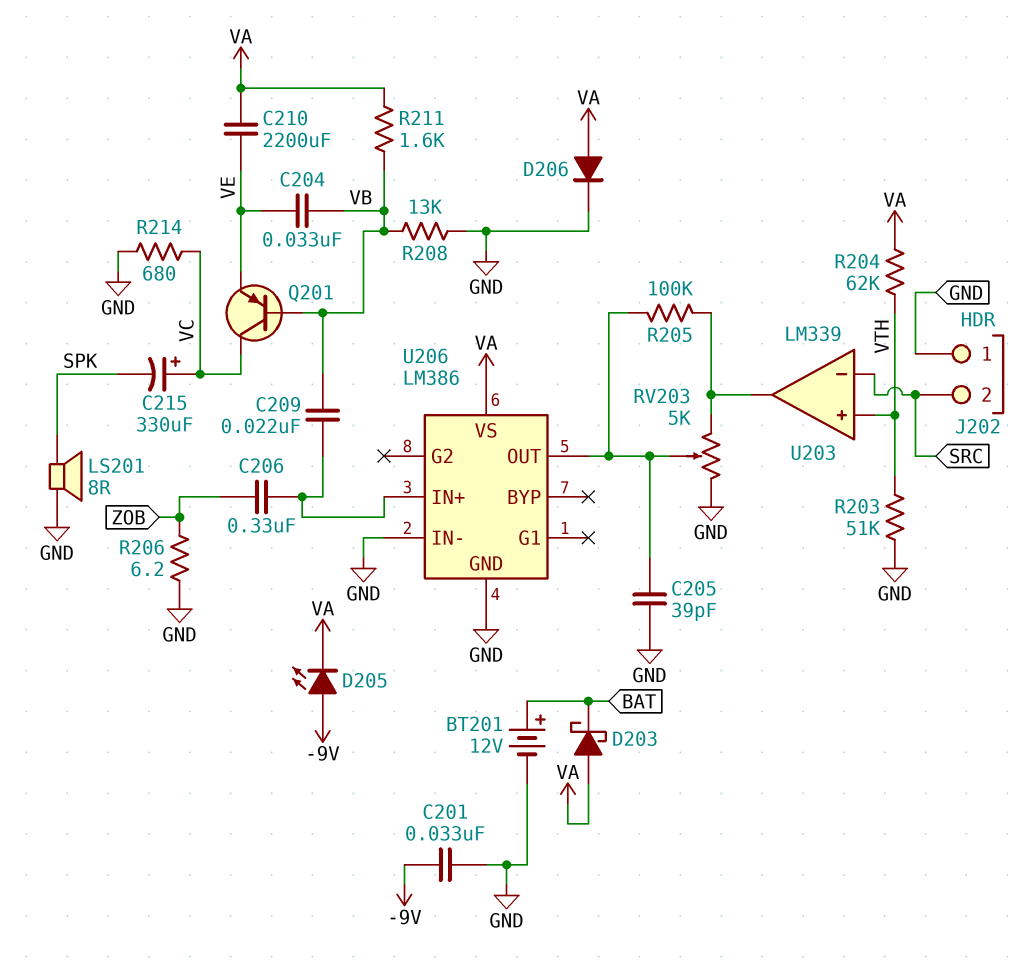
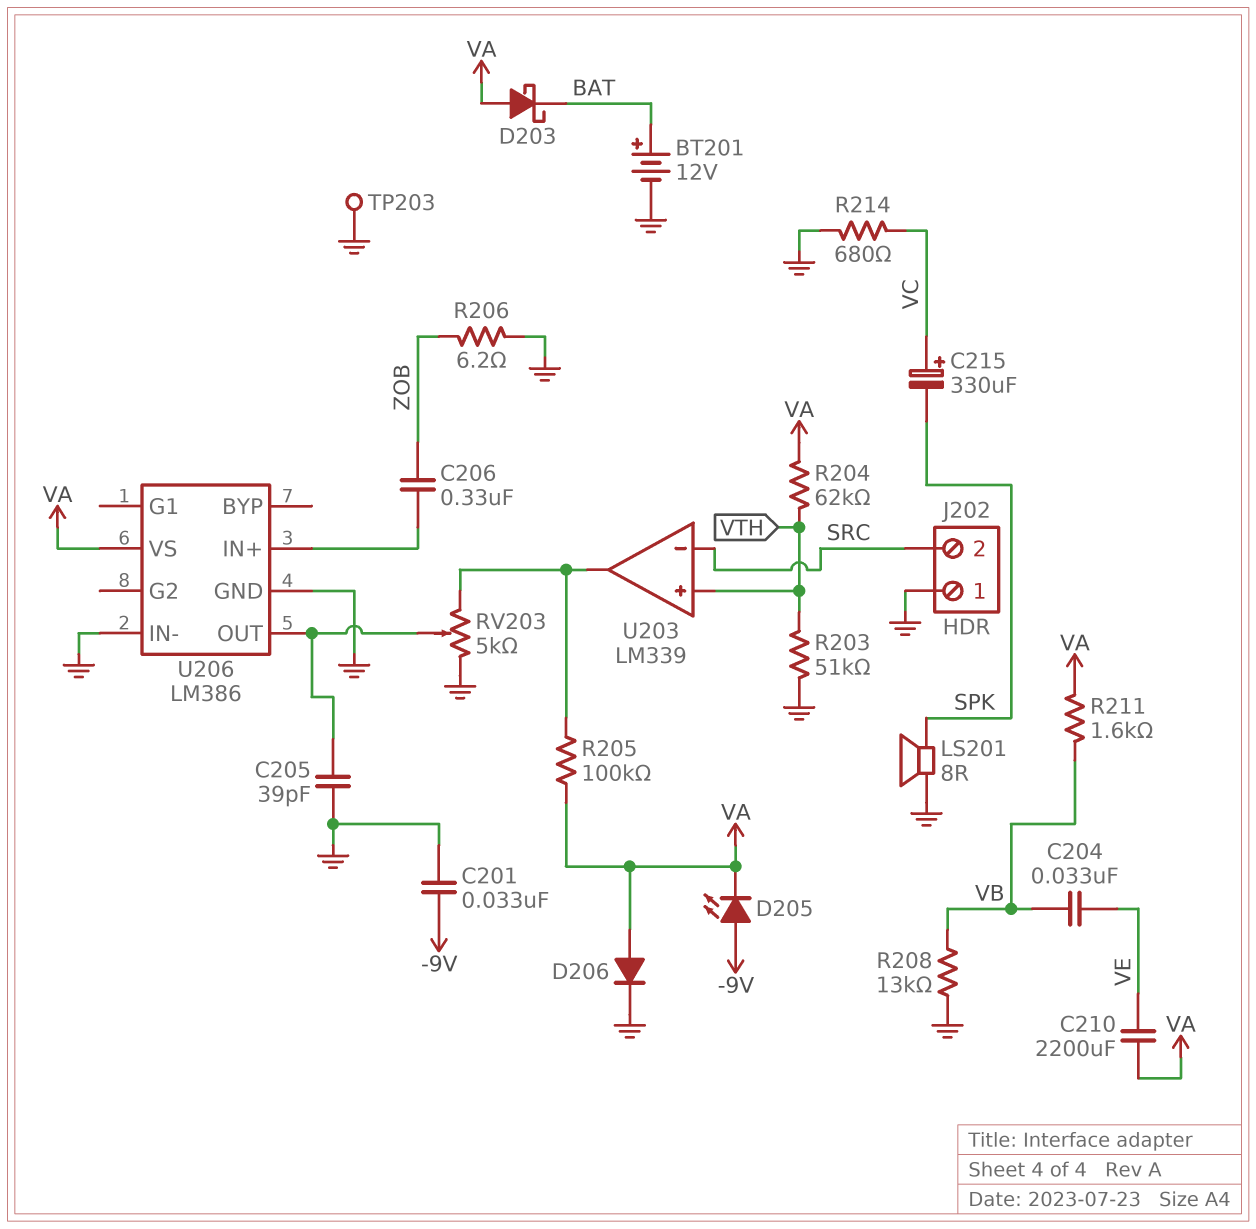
C209: 22nF (U206/IN+, VB) -> none
Q201: PNP (B VB, C VC, E VE) -> none
R205: 100k (U203/out, U206/OUT) -> 100k (U203/out, VA)
TP203: none -> test point (GND)

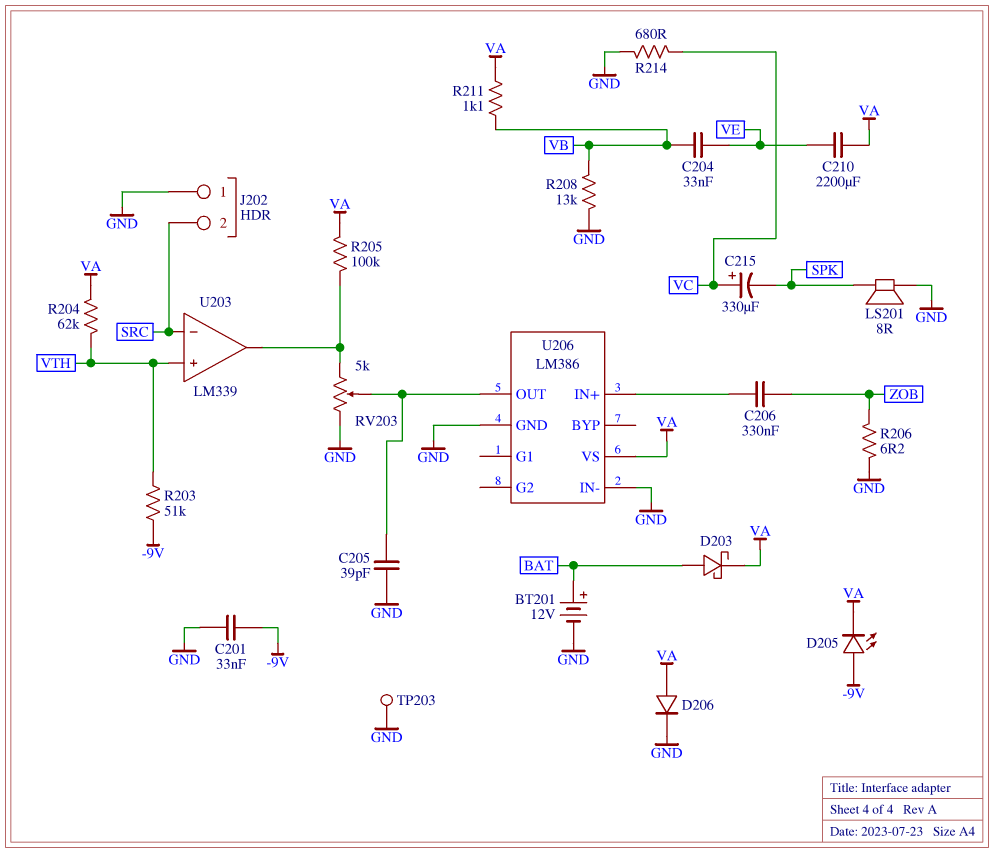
D203: schottky (A VA, K BAT) -> schottky (A BAT, K VA)
R203: 51k (GND, VTH) -> 51k (-9V, VTH)
R211: 1.6k (VA, VB) -> 1.1k (VA, VB)

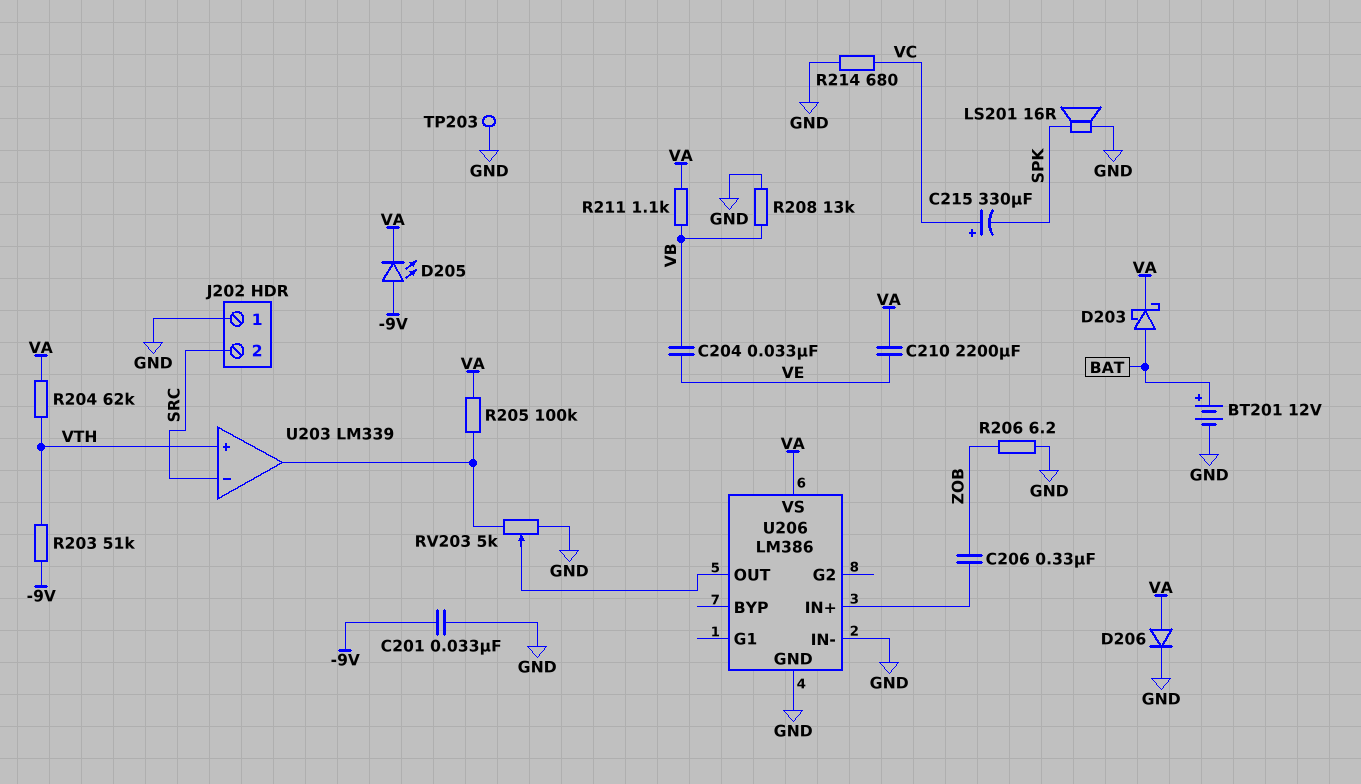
C205: 39pF (GND, U206/OUT) -> none
LS201: speaker 8R (GND, SPK) -> speaker 16R (GND, SPK)

